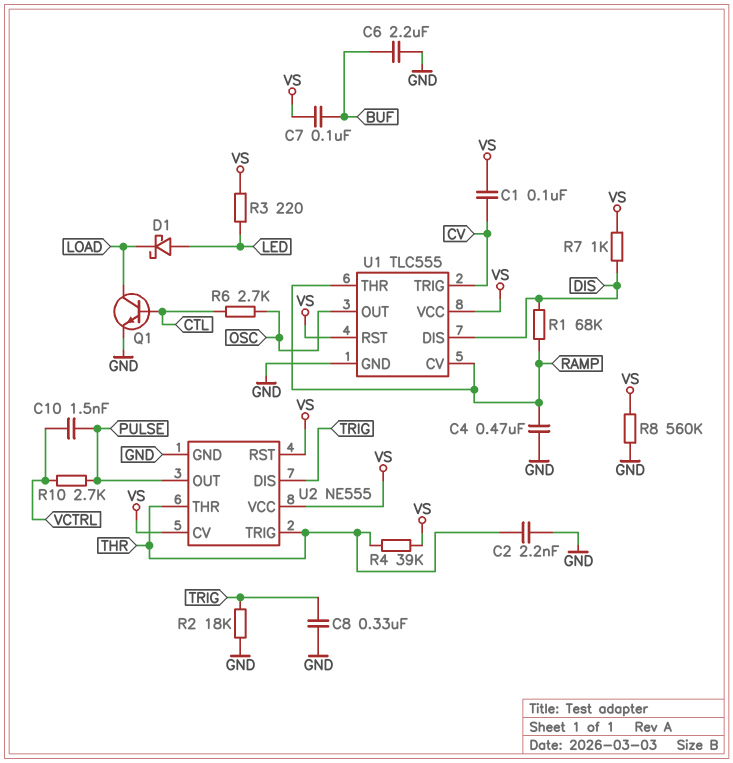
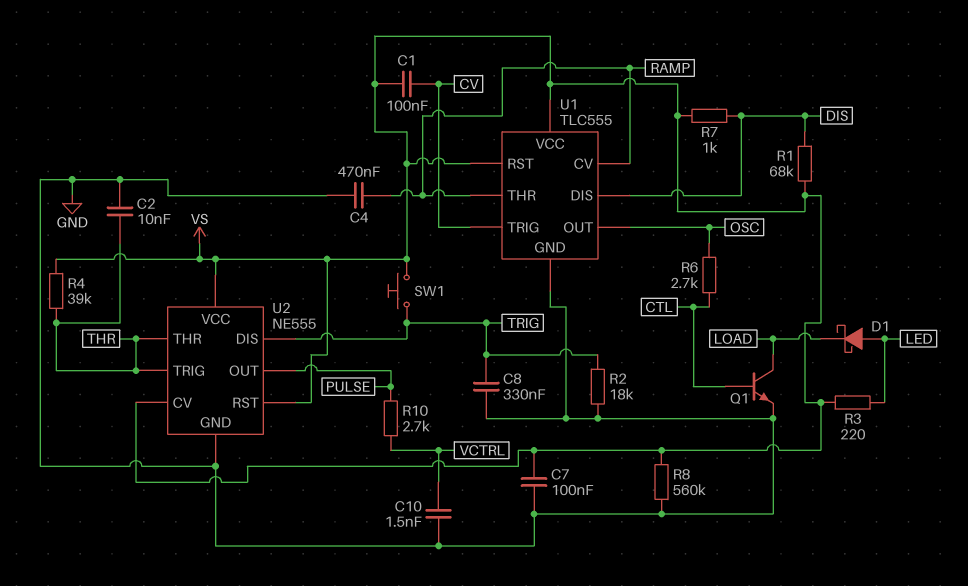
C2: 2.2nF (GND, THR) -> 10nF (GND, THR)
C6: 2.2uF (BUF, GND) -> none
C7: 100nF (BUF, VS) -> 100nF (GND, VS)
C10: 1.5nF (PULSE, VCTRL) -> 1.5nF (GND, VCTRL)
R1: 68k (DIS, RAMP) -> 68k (DIS, VS)
SW1: none -> button (TRIG, VS)

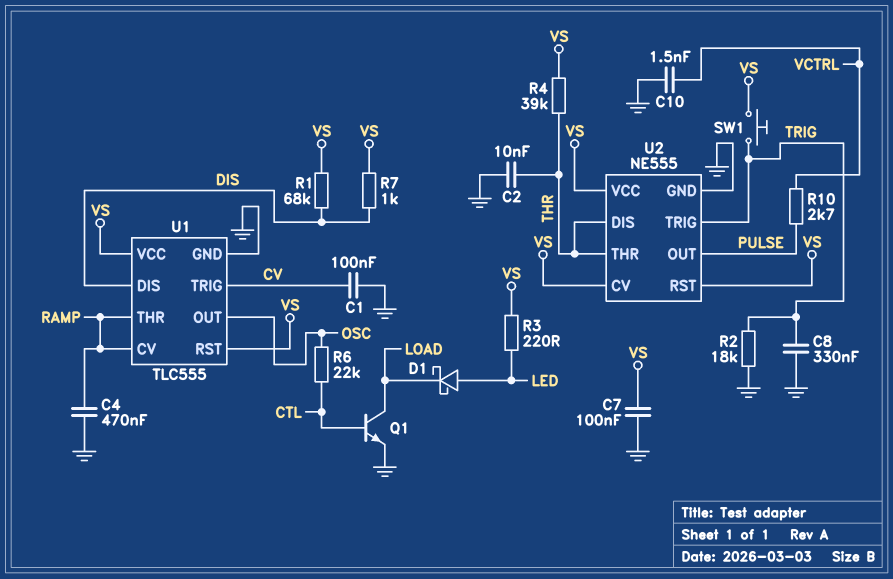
C1: 100nF (CV, VS) -> 100nF (CV, GND)
R6: 2.7k (CTL, OSC) -> 22k (CTL, OSC)
R8: 560k (GND, VS) -> none
U2 pin DIS: TRIG -> THR
U2 pin TRIG: THR -> TRIG

